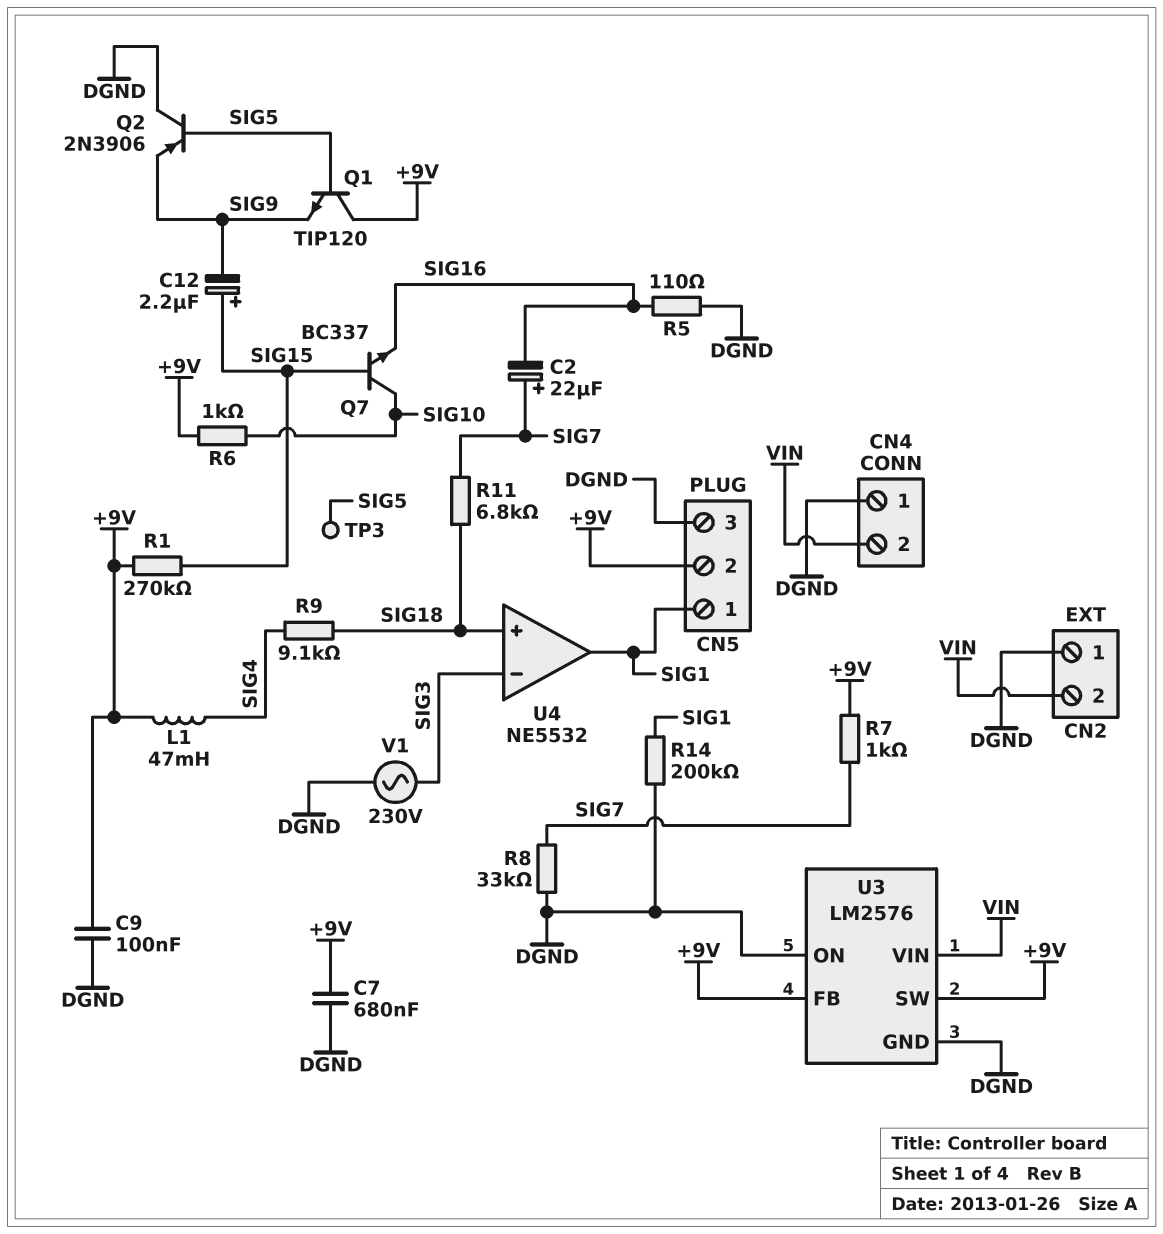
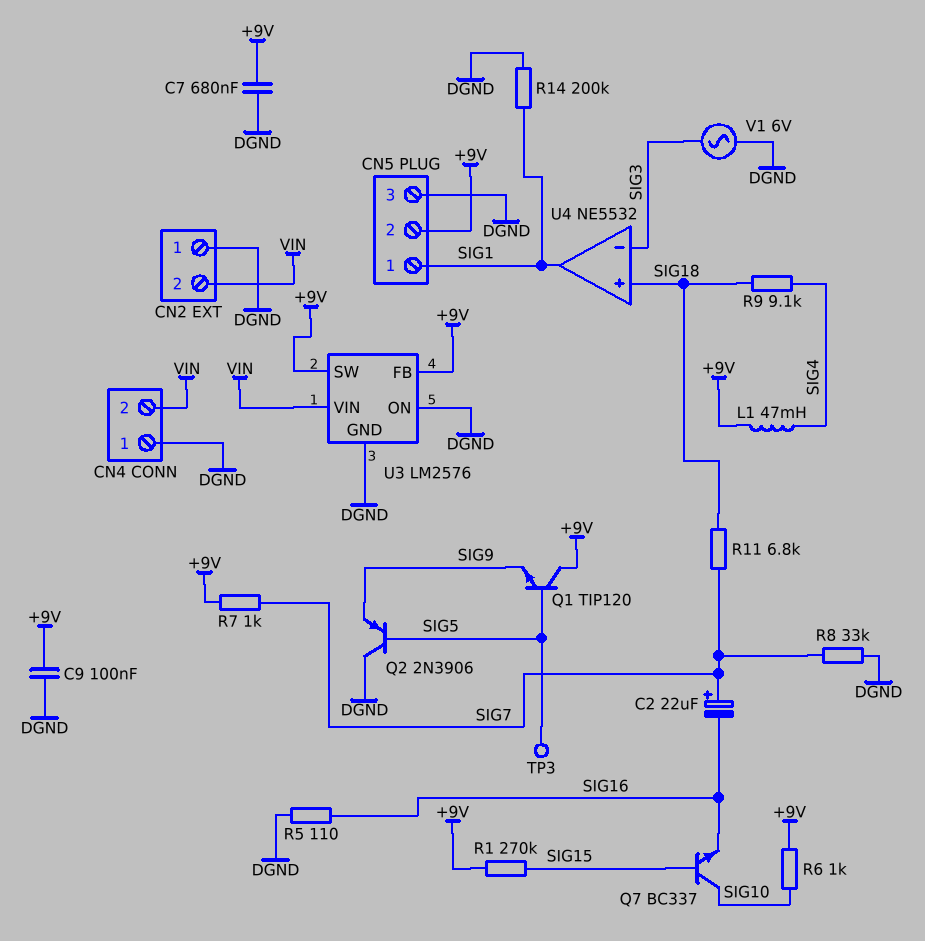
C12: 2.2uF (plus SIG15, minus SIG9) -> none
V1: AC 230V (DGND, SIG3) -> AC 6V (DGND, SIG3)

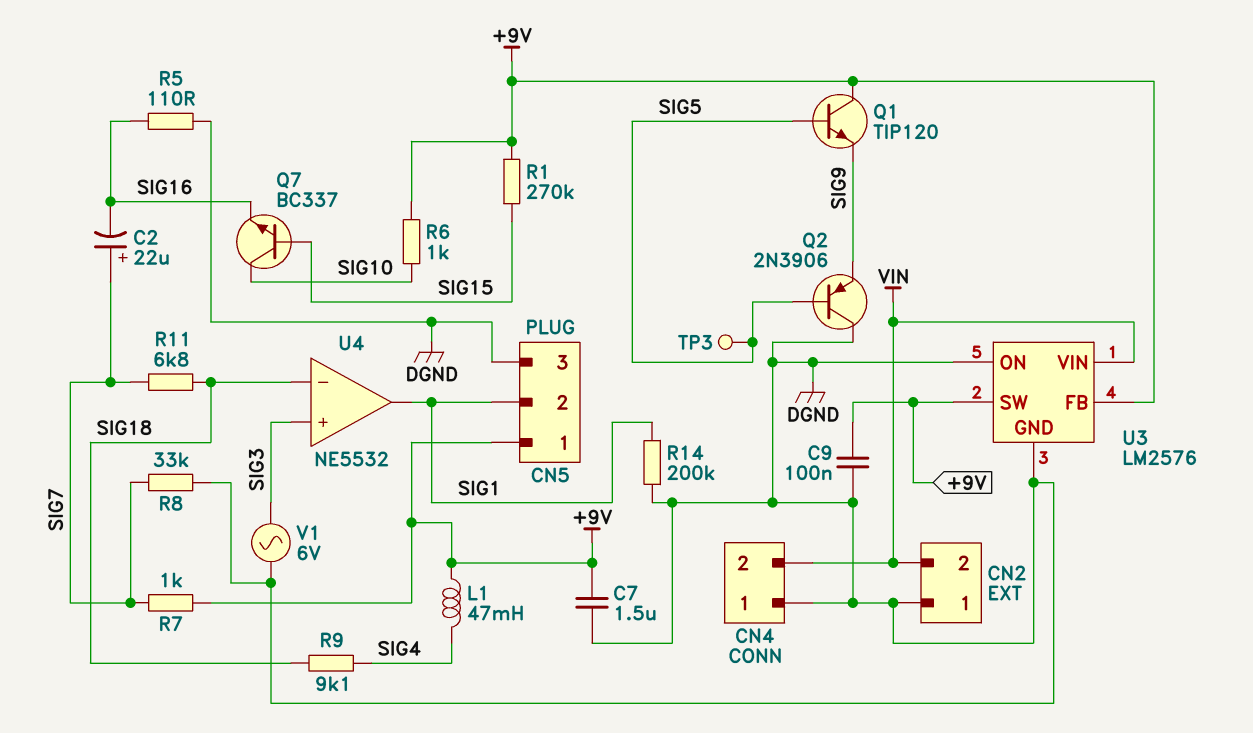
C7: 680nF (+9V, DGND) -> 1.5uF (+9V, DGND)
CN5 pin 1: SIG1 -> +9V
CN5 pin 2: +9V -> SIG1
U4 pin in+: SIG18 -> SIG3
U4 pin in-: SIG3 -> SIG18

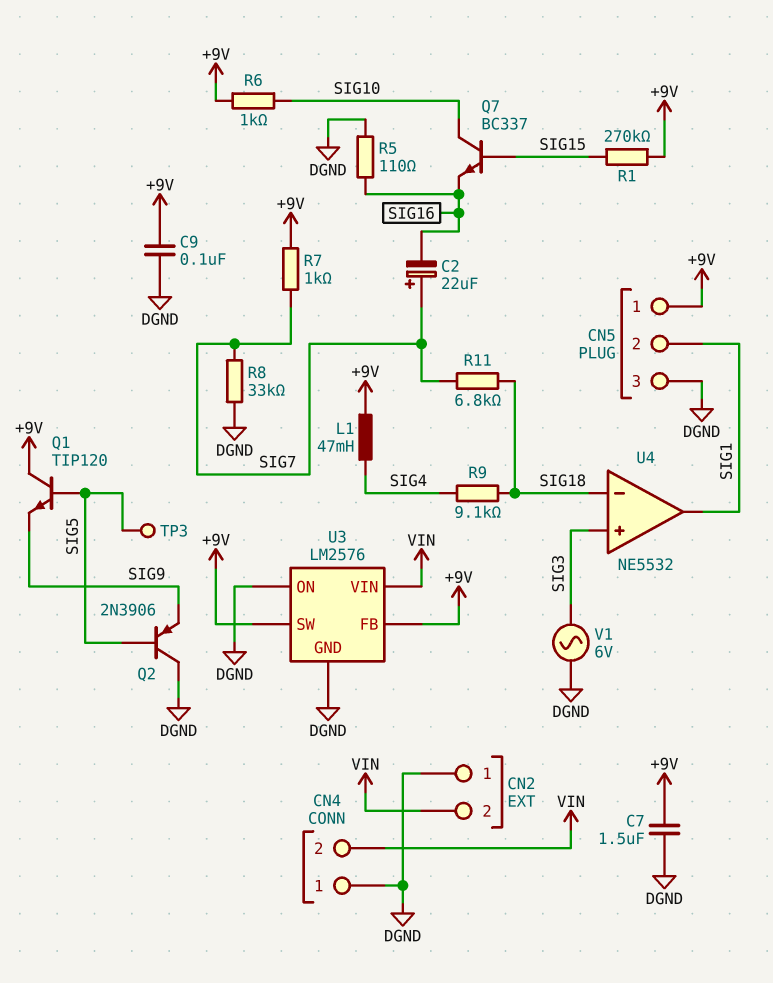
R14: 200k (DGND, SIG1) -> none

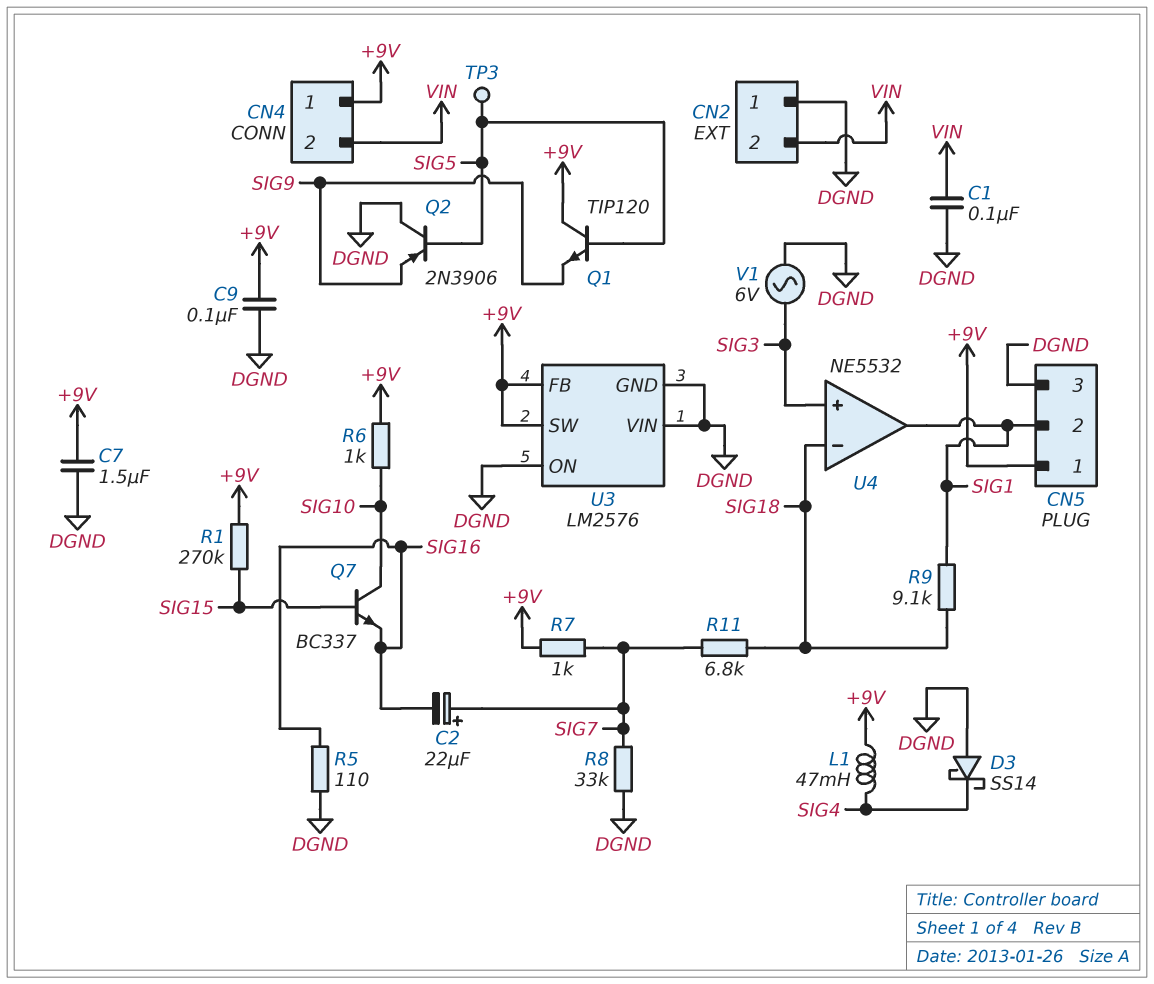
C1: none -> 100nF (DGND, VIN)
CN4 pin 1: DGND -> +9V
D3: none -> schottky SS14 (A DGND, K SIG4)
R9: 9.1k (SIG4, SIG18) -> 9.1k (SIG1, SIG18)
U3 pin VIN: VIN -> DGND

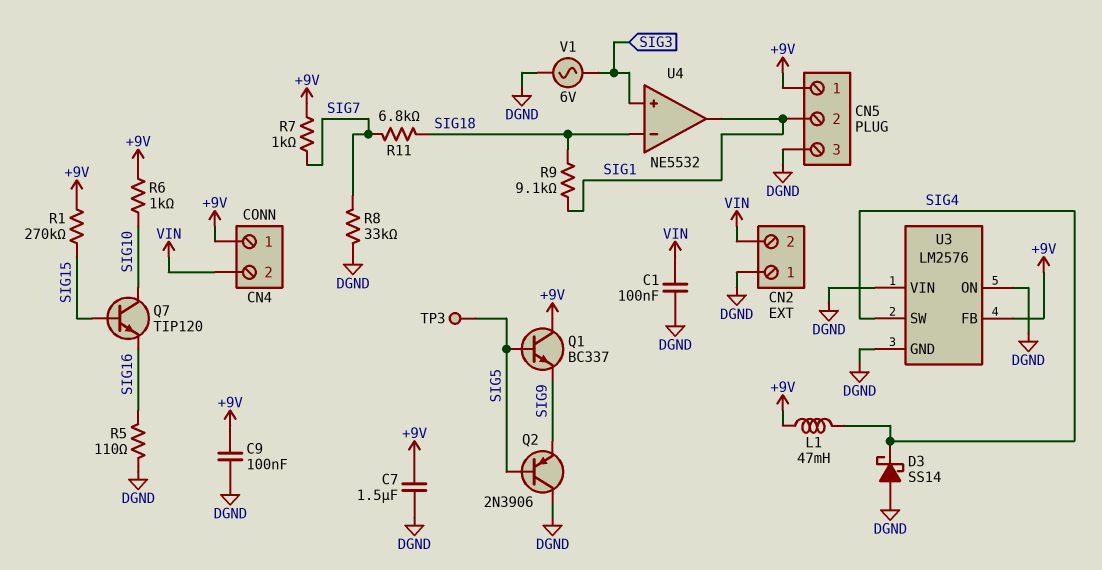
C2: 22uF (plus SIG7, minus SIG16) -> none
Q1: NPN TIP120 (B SIG5, C +9V, E SIG9) -> NPN BC337 (B SIG5, C +9V, E SIG9)
Q7: NPN BC337 (B SIG15, C SIG10, E SIG16) -> NPN TIP120 (B SIG15, C SIG10, E SIG16)
U3 pin SW: +9V -> SIG4

